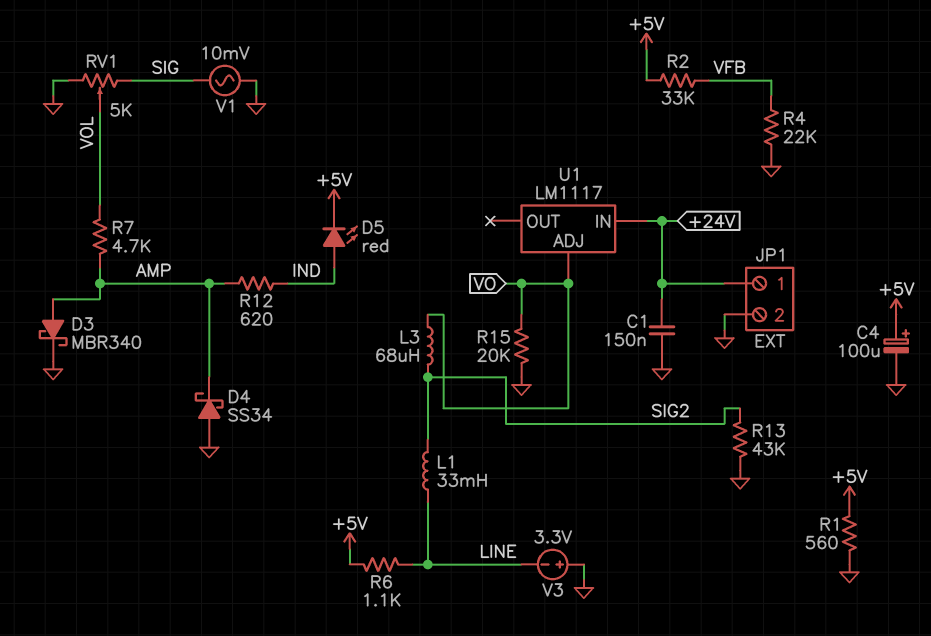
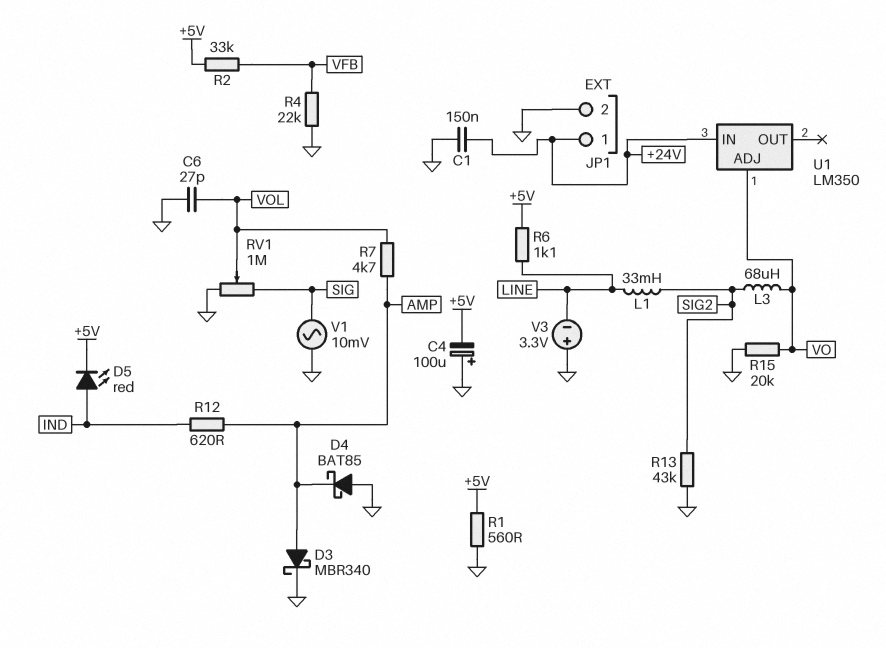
C4: 100uF (plus +5V, minus GND) -> 100uF (plus GND, minus +5V)
C6: none -> 27pF (GND, VOL)
D4: schottky SS34 (A GND, K AMP) -> schottky BAT85 (A GND, K AMP)
RV1: 5k (GND, SIG, wiper VOL) -> 1M (GND, SIG, wiper VOL)
U1: LM1117 -> LM350

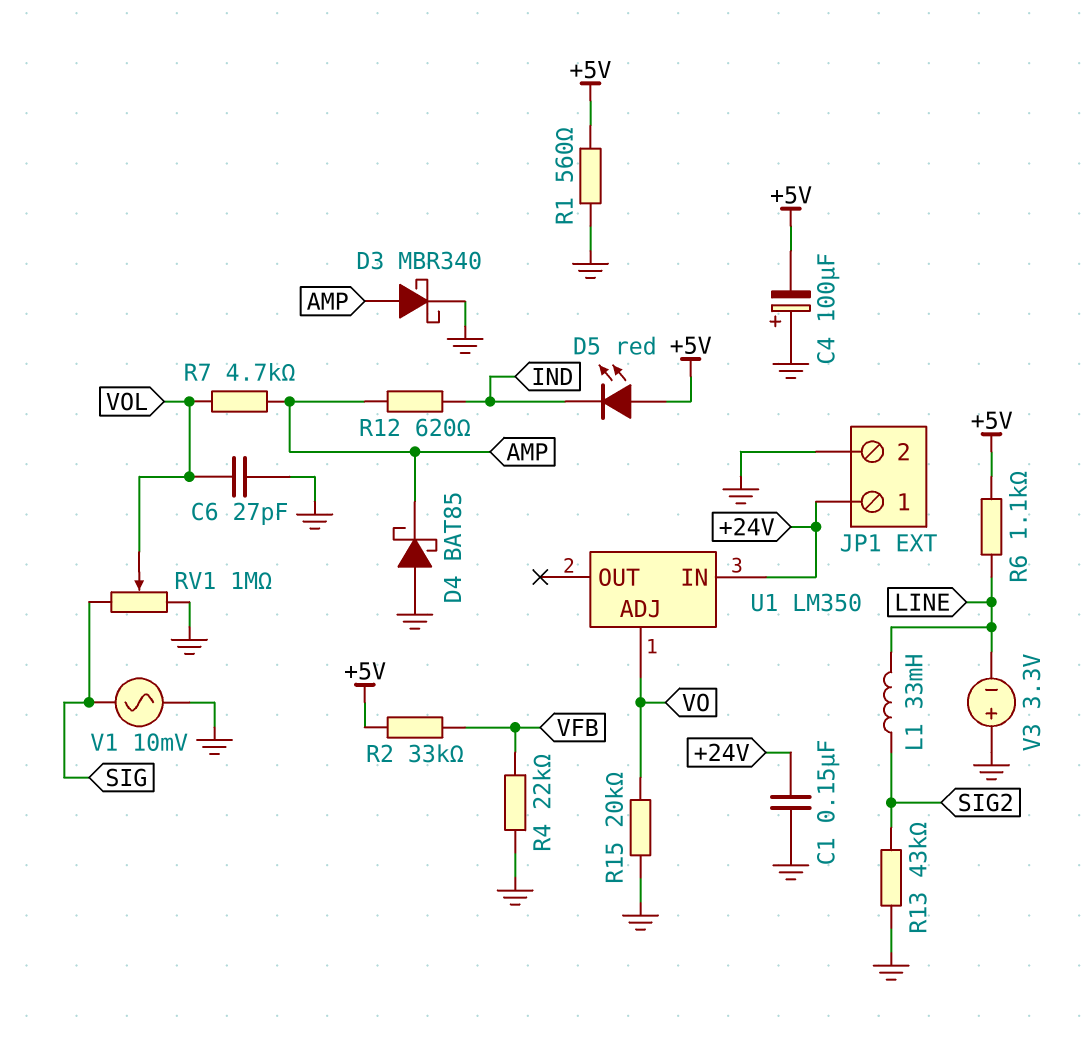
D5: LED red (A IND, K +5V) -> LED red (A +5V, K IND)
L3: 68uH (SIG2, VO) -> none

